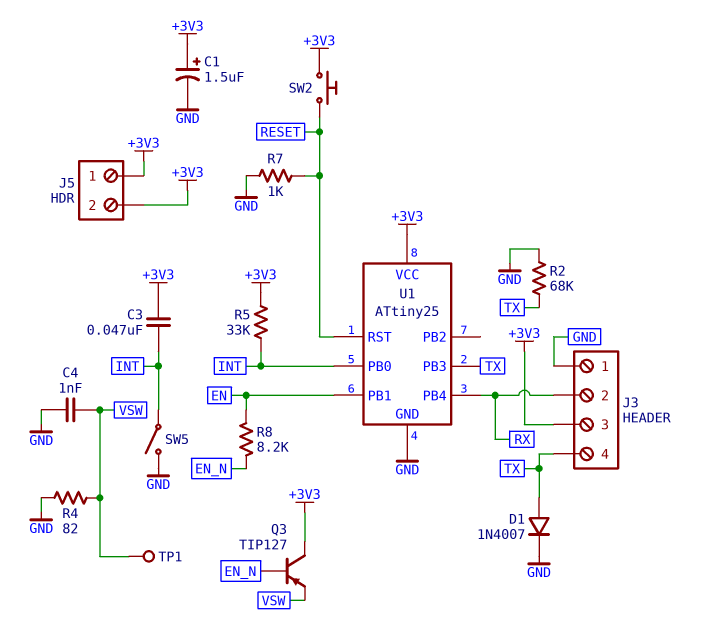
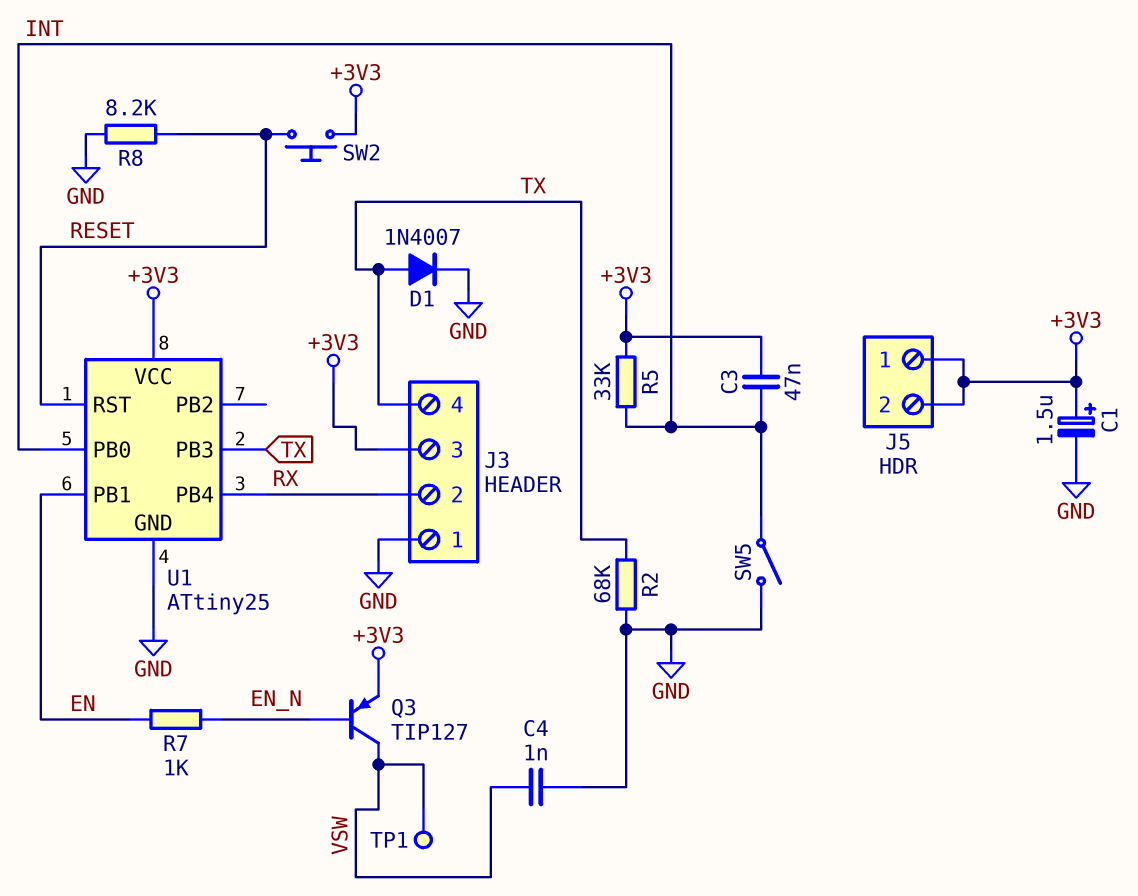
Q3: PNP TIP127 (B EN_N, C +3V3, E VSW) -> PNP TIP127 (B EN_N, C VSW, E +3V3)
R4: 82 (GND, VSW) -> none
R7: 1k (GND, RESET) -> 1k (EN, EN_N)
R8: 8.2k (EN, EN_N) -> 8.2k (GND, RESET)

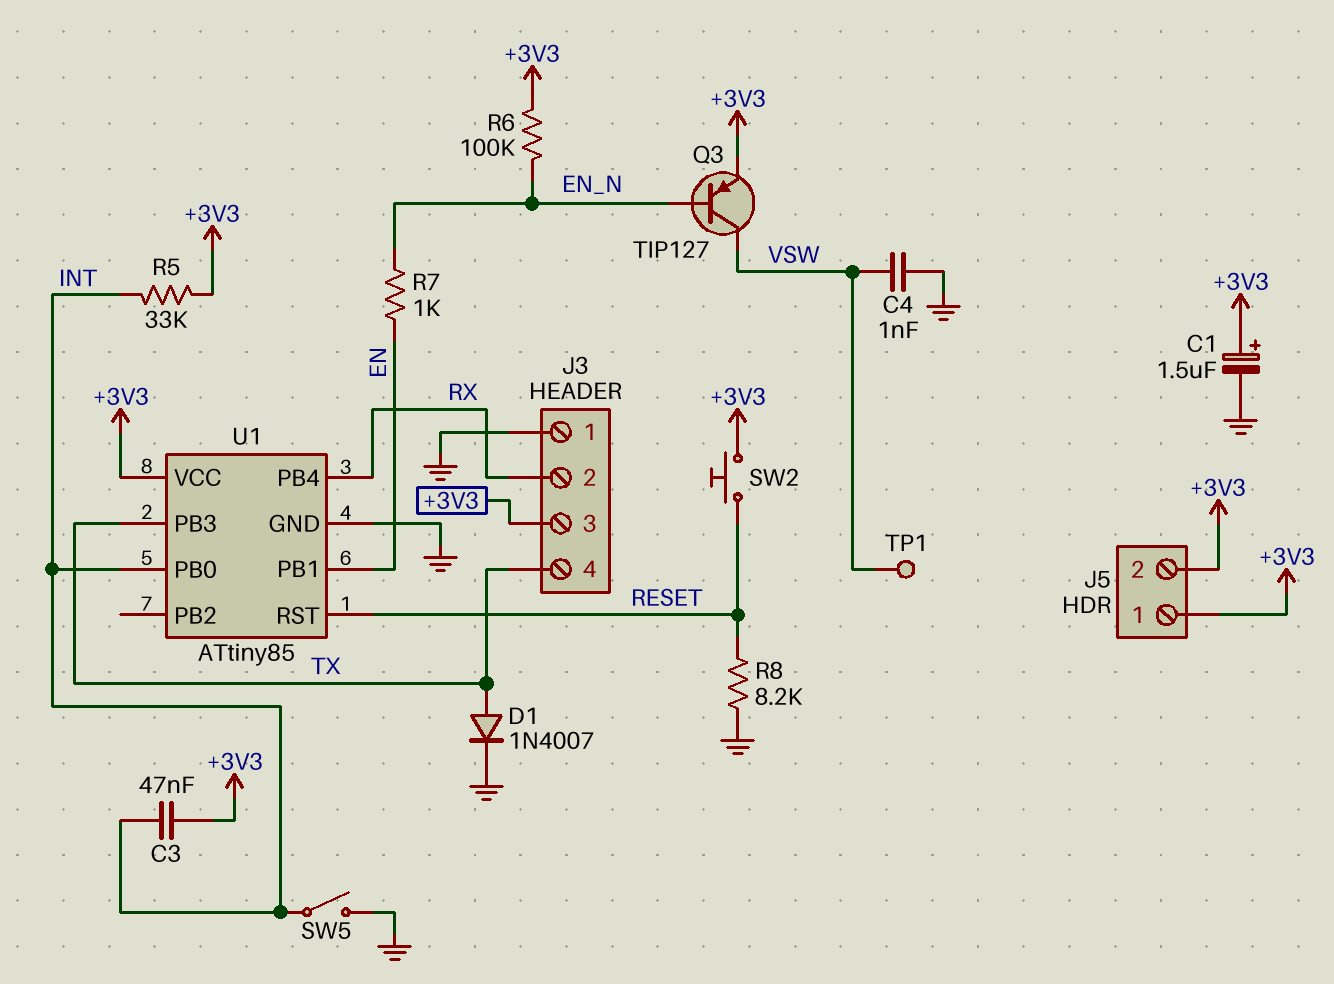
R2: 68k (GND, TX) -> none
R6: none -> 100k (+3V3, EN_N)
U1: ATtiny25 -> ATtiny85

